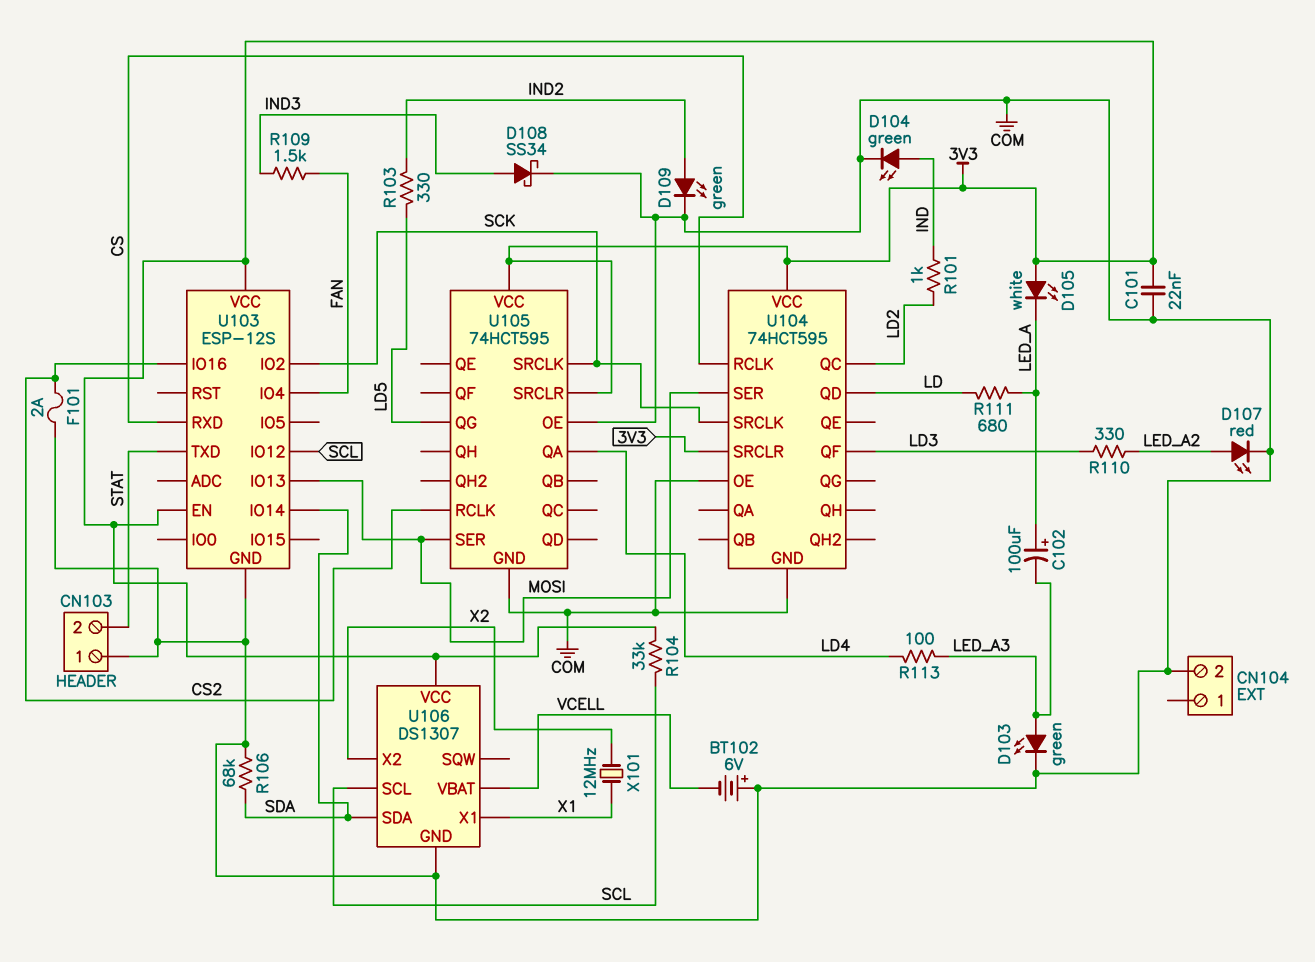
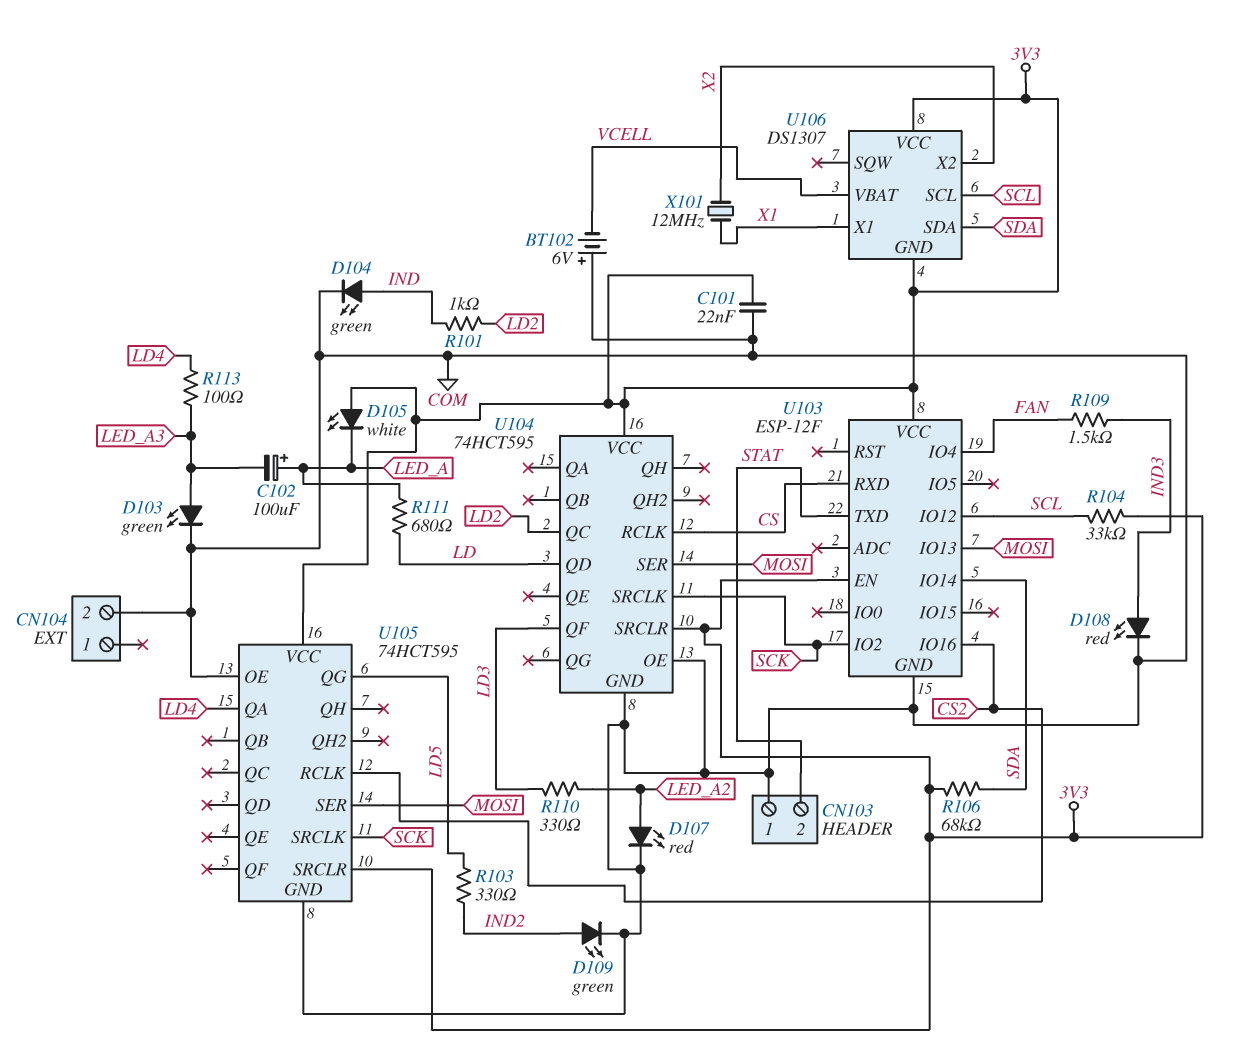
D108: schottky SS34 (A IND3, K COM) -> LED red (A IND3, K COM)
F101: 2A (COM, CS2) -> none
R106: 68k (COM, SDA) -> 68k (3V3, SDA)
U103: ESP-12S -> ESP-12F
U106 pin GND: COM -> 3V3

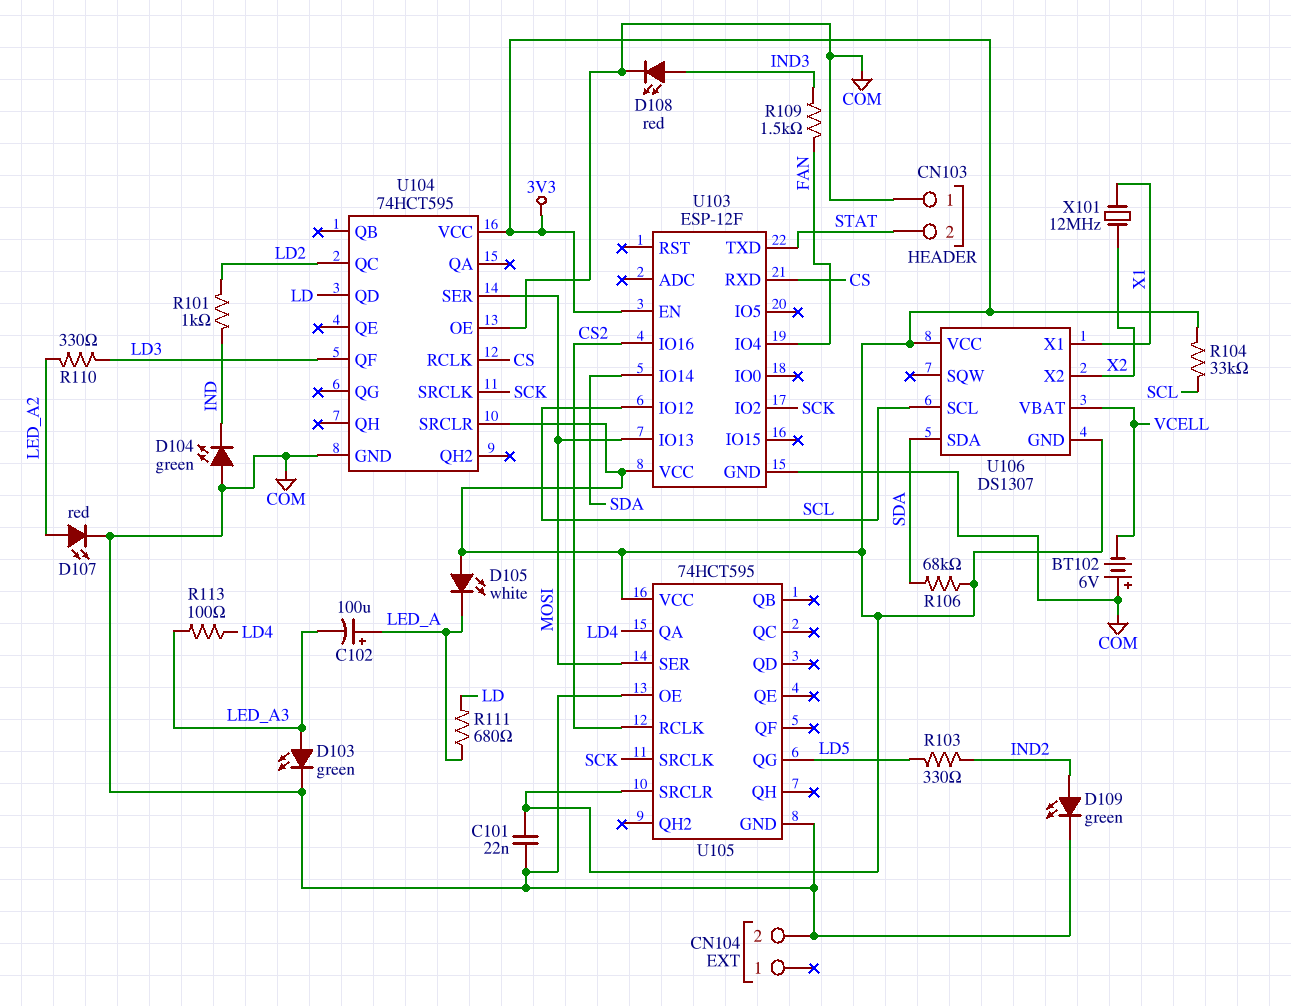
D104: LED green (A IND, K COM) -> LED green (A COM, K IND)

